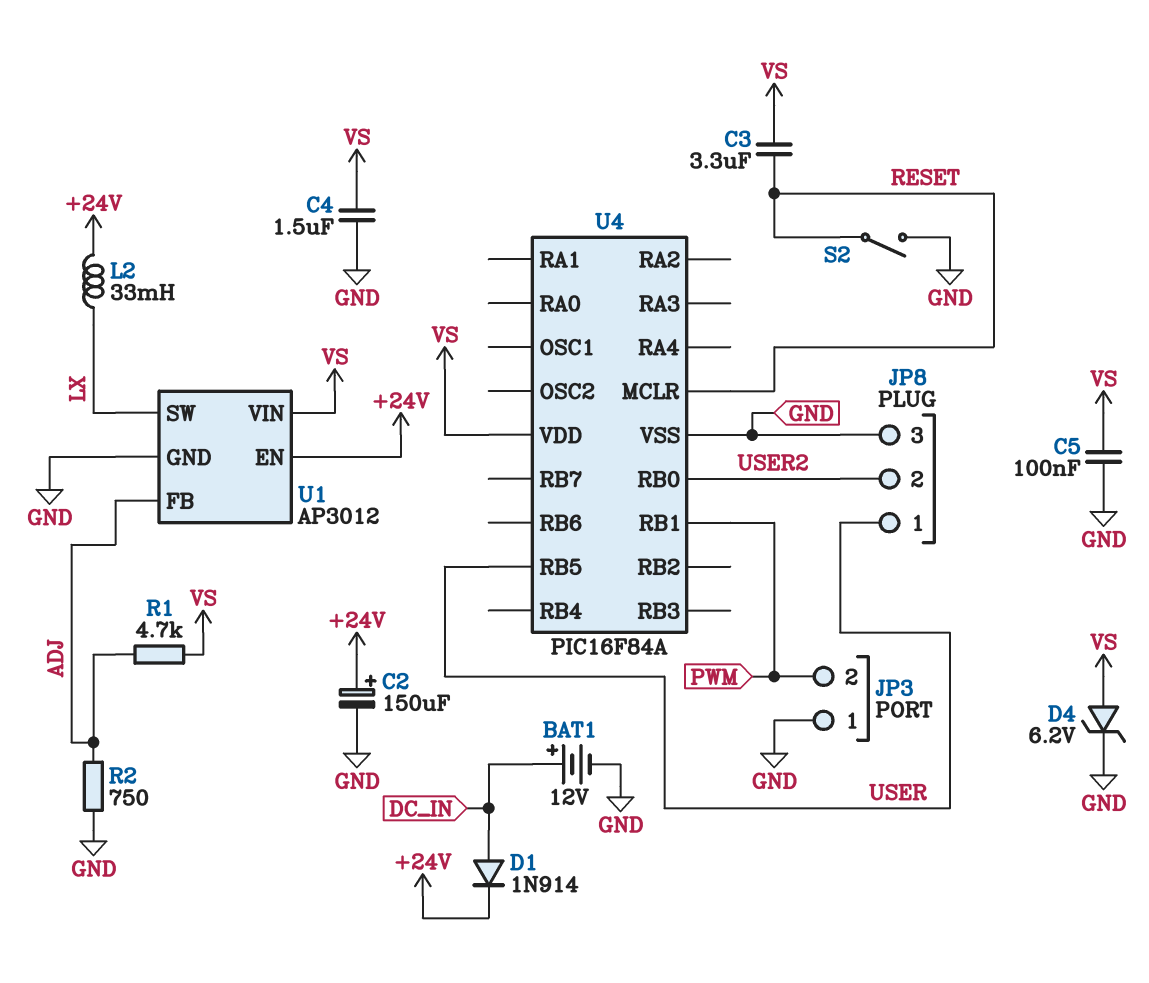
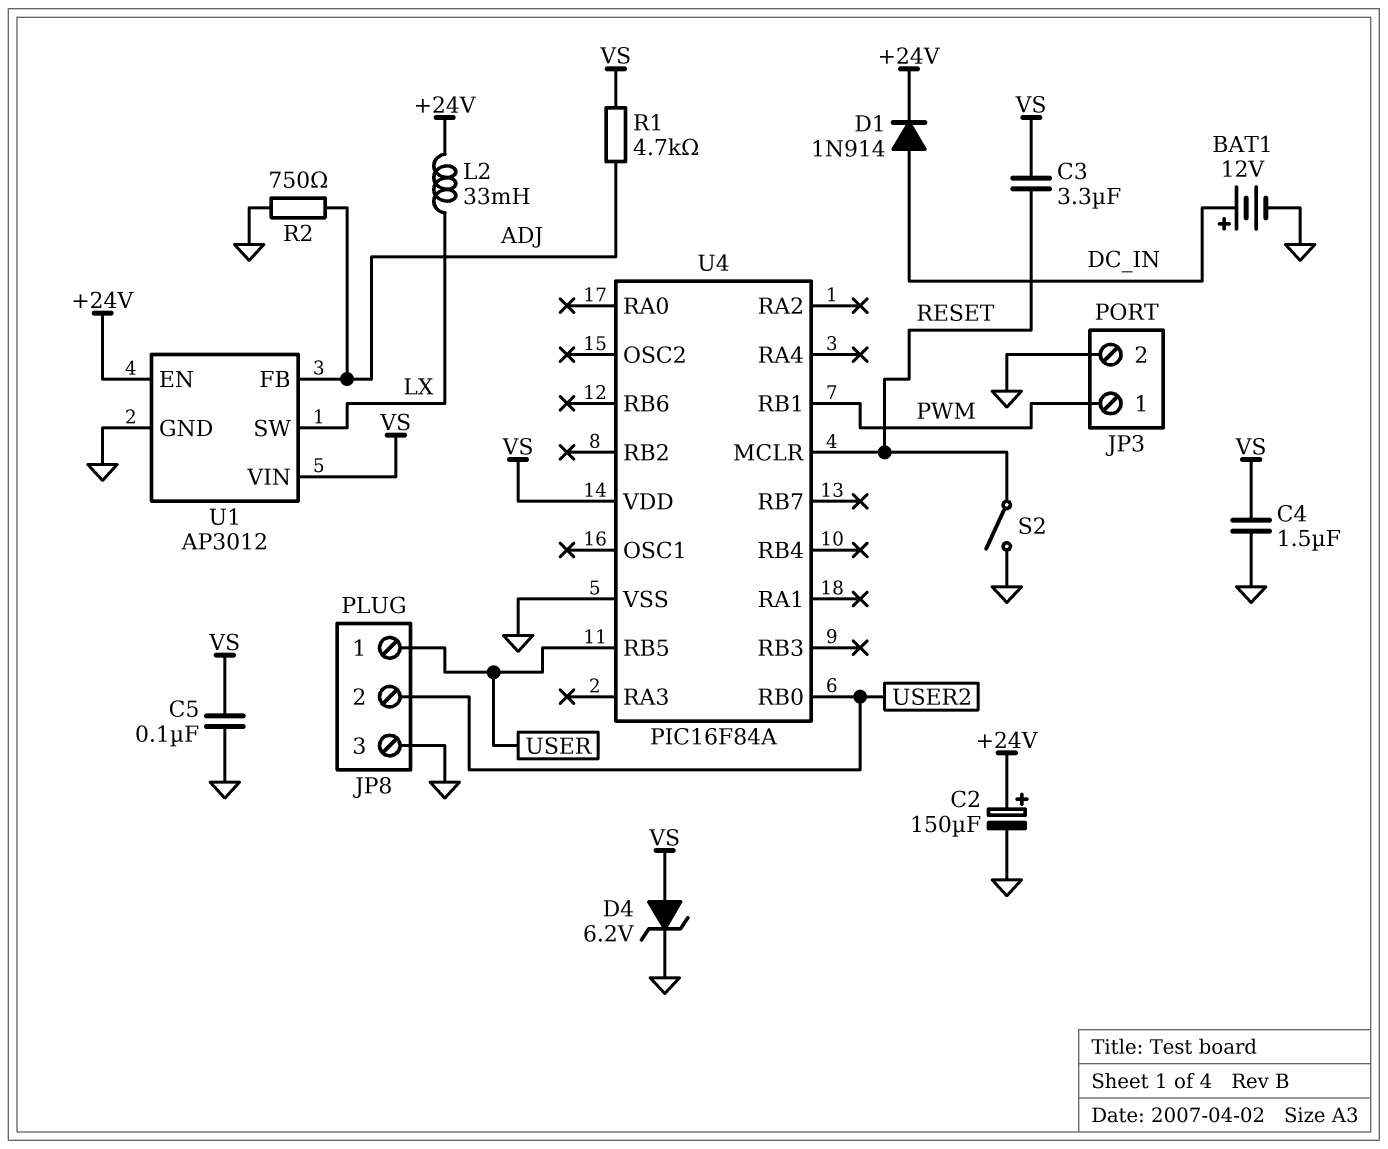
JP3 pin 1: GND -> PWM
JP3 pin 2: PWM -> GND

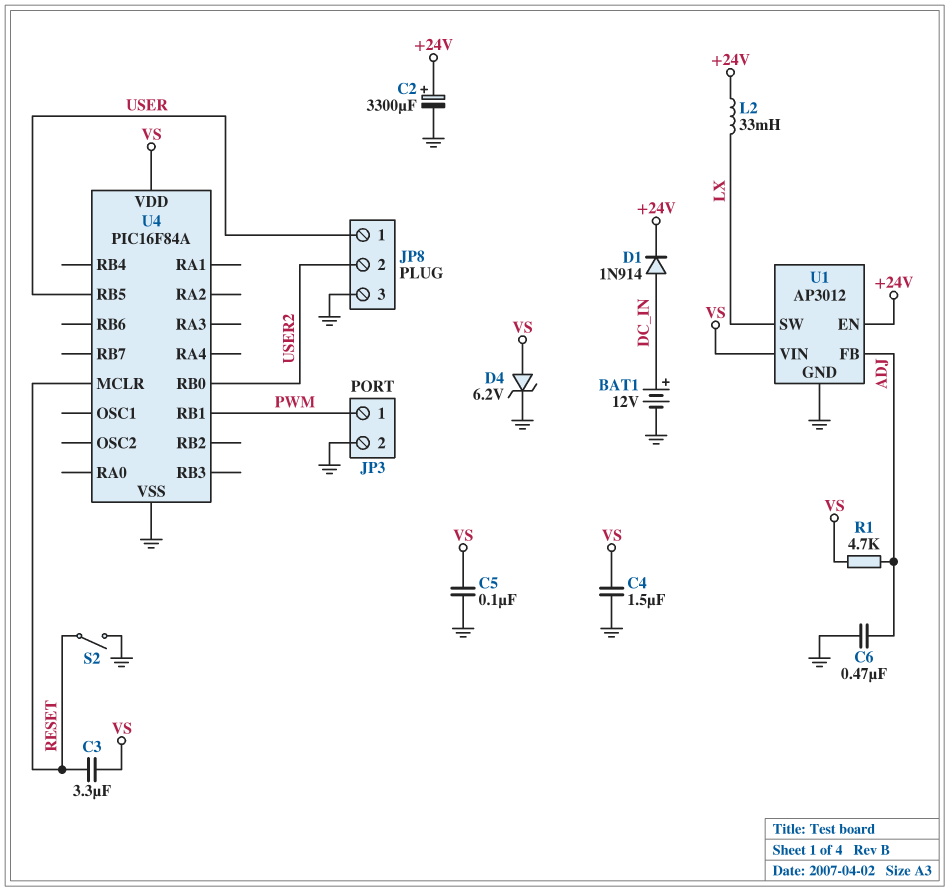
C2: 150uF (plus +24V, minus GND) -> 3300uF (plus +24V, minus GND)
C6: none -> 470nF (ADJ, GND)
R2: 750 (ADJ, GND) -> none

